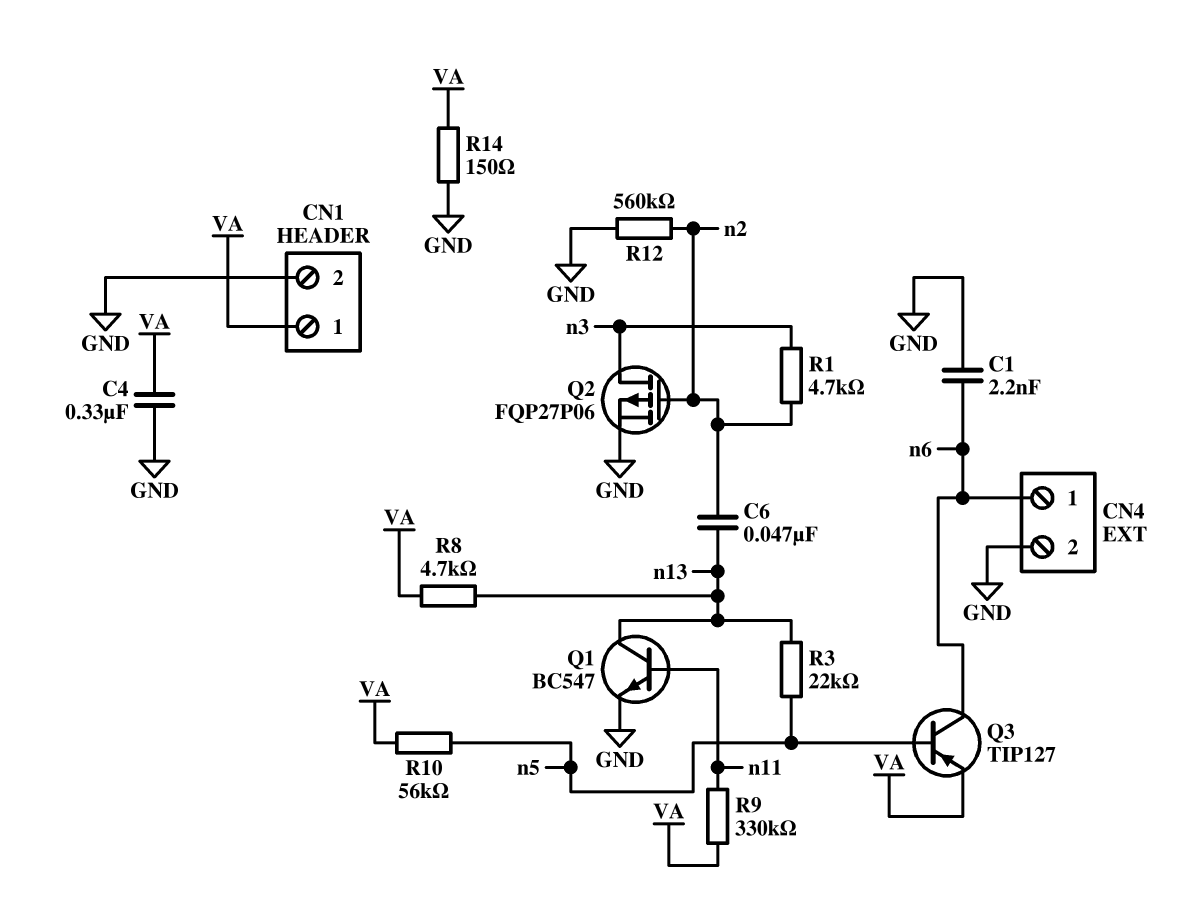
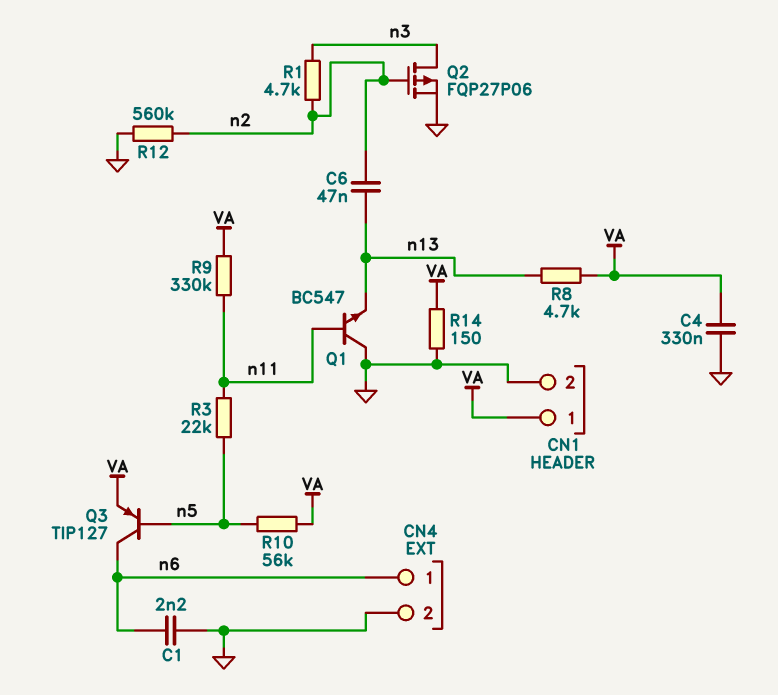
Q1: NPN BC547 (B n11, C n13, E GND) -> NPN BC547 (B n11, C GND, E n13)
R3: 22k (n5, n13) -> 22k (n5, n11)

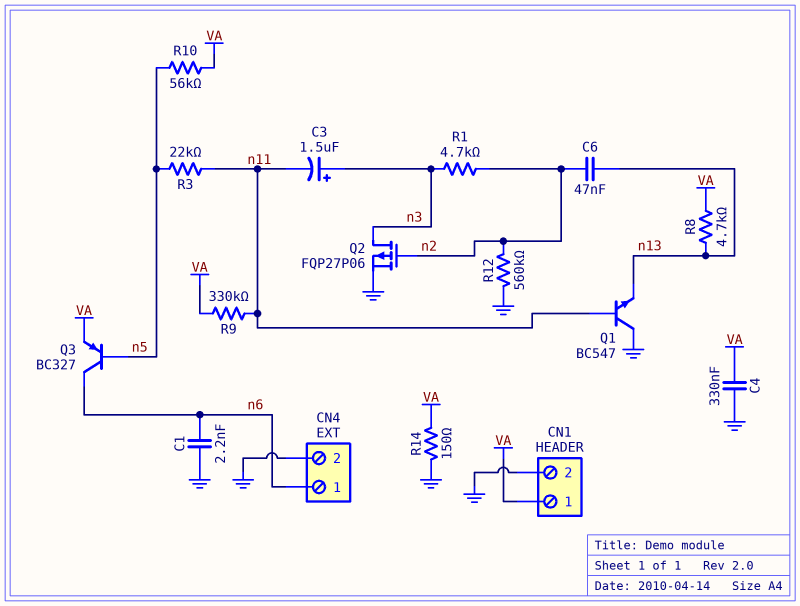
C3: none -> 1.5uF (plus n3, minus n11)
Q3: PNP TIP127 (B n5, C n6, E VA) -> PNP BC327 (B n5, C n6, E VA)

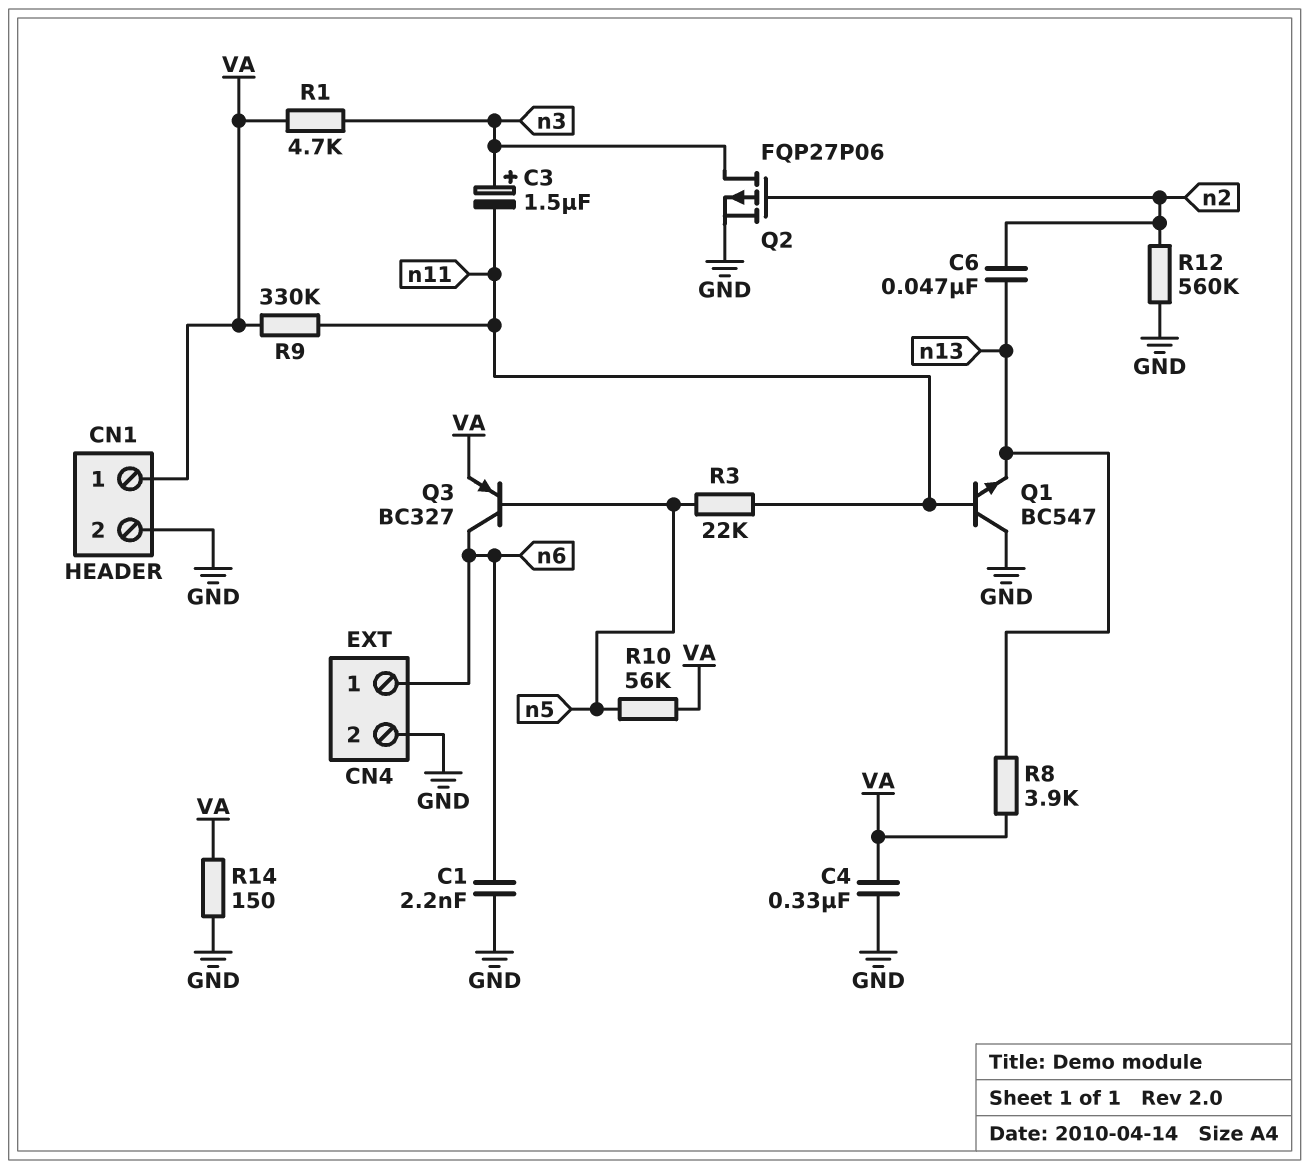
R1: 4.7k (n2, n3) -> 4.7k (VA, n3)
R8: 4.7k (VA, n13) -> 3.9k (VA, n13)

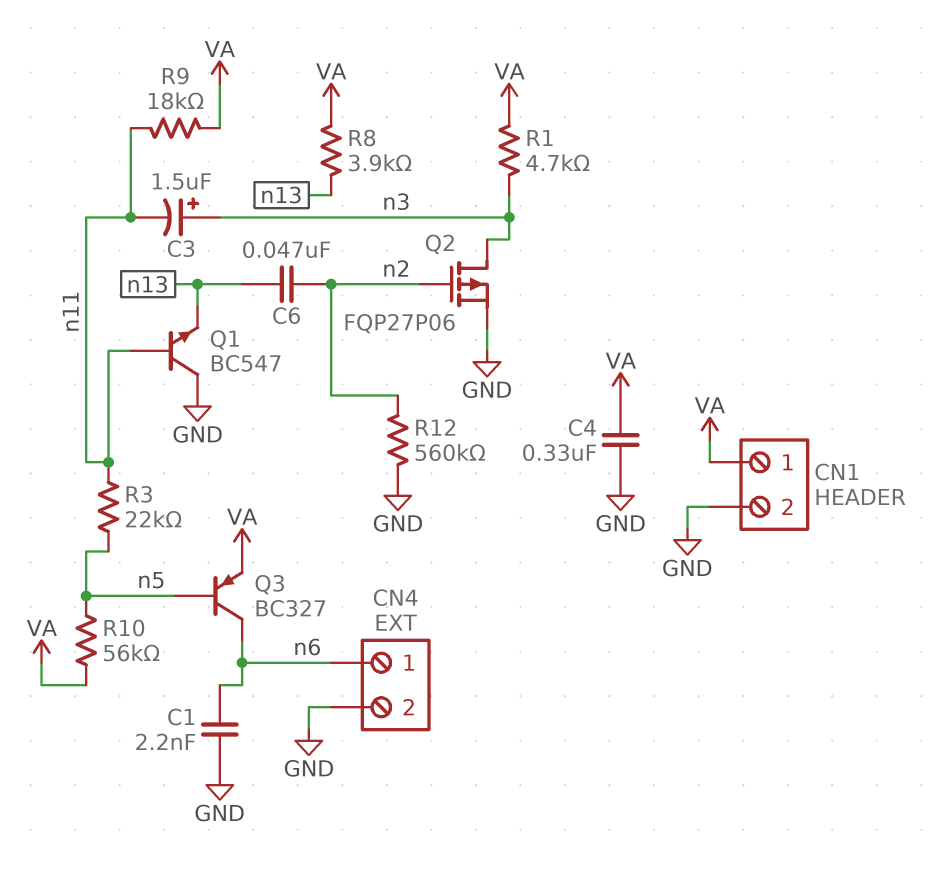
R9: 330k (VA, n11) -> 18k (VA, n11)
R14: 150 (GND, VA) -> none

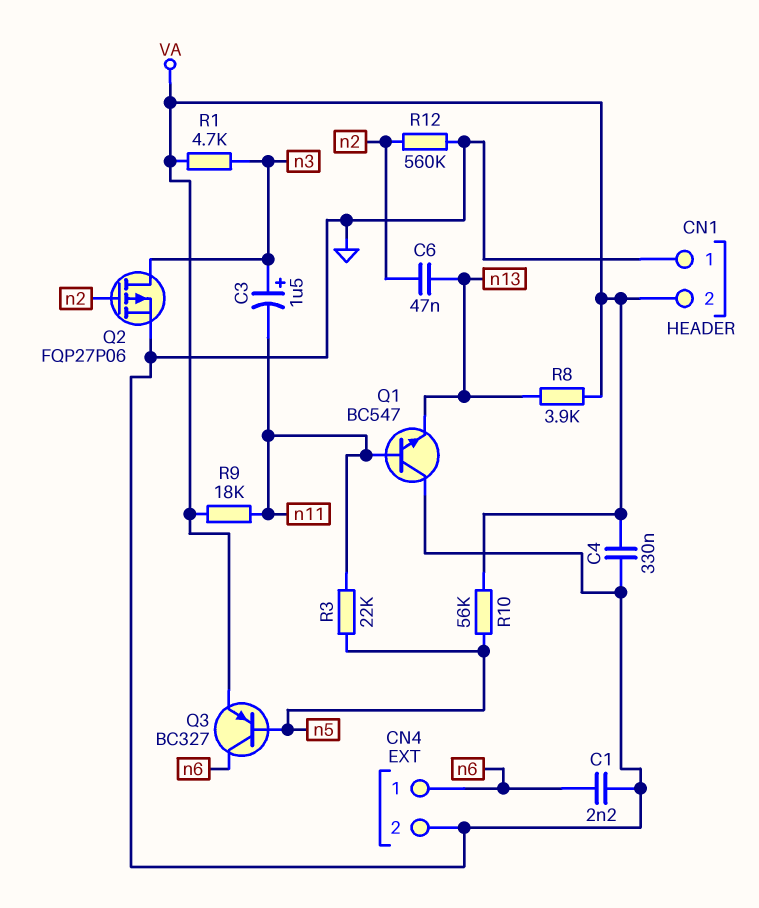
CN1 pin 1: VA -> GND
CN1 pin 2: GND -> VA

